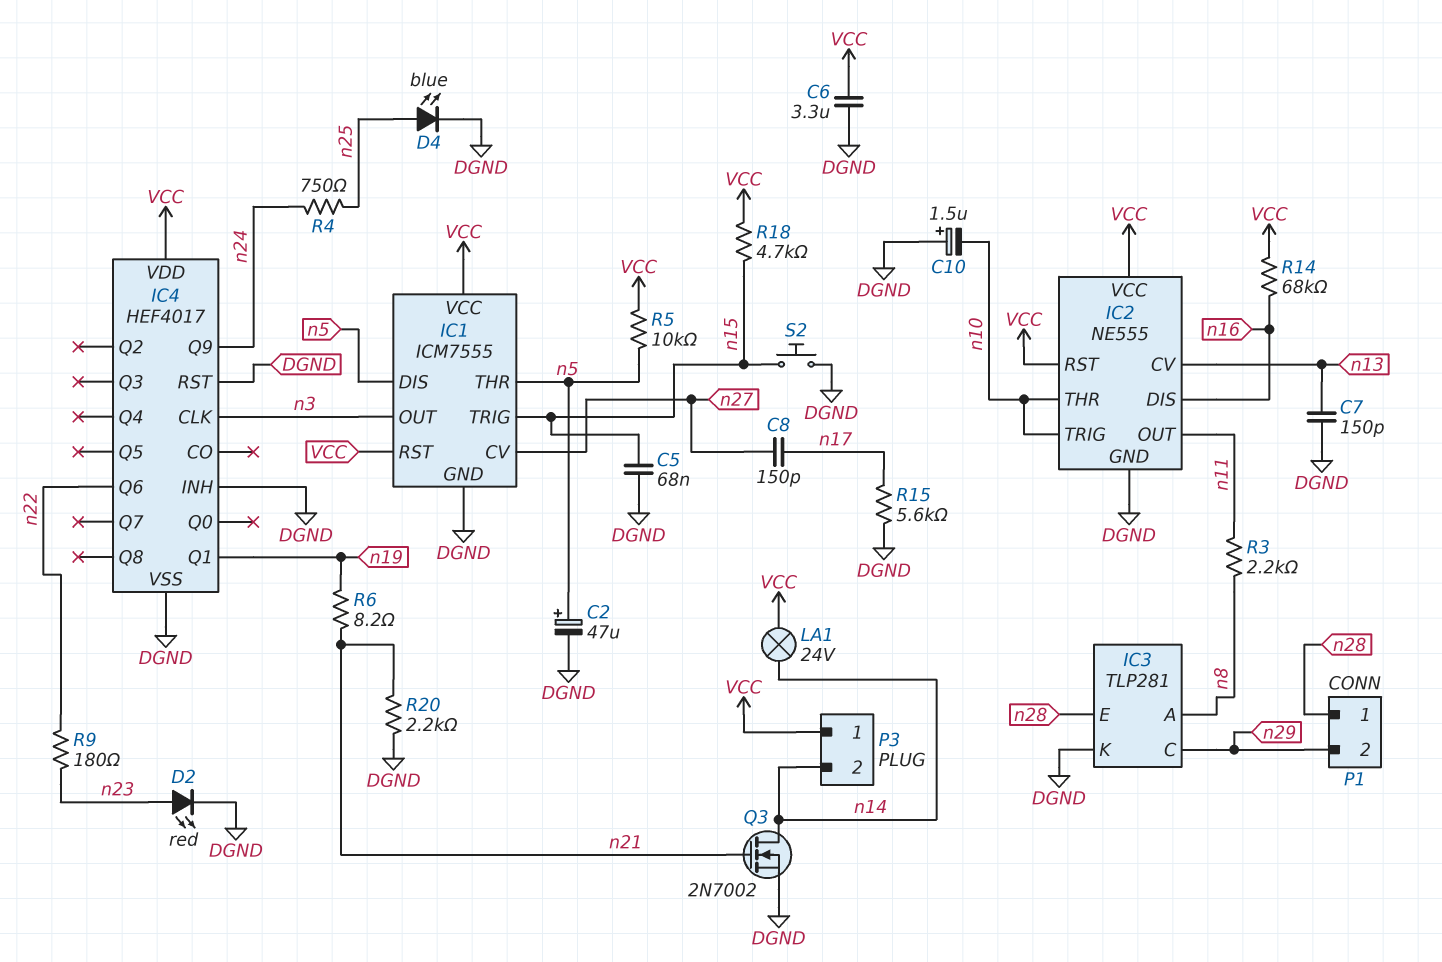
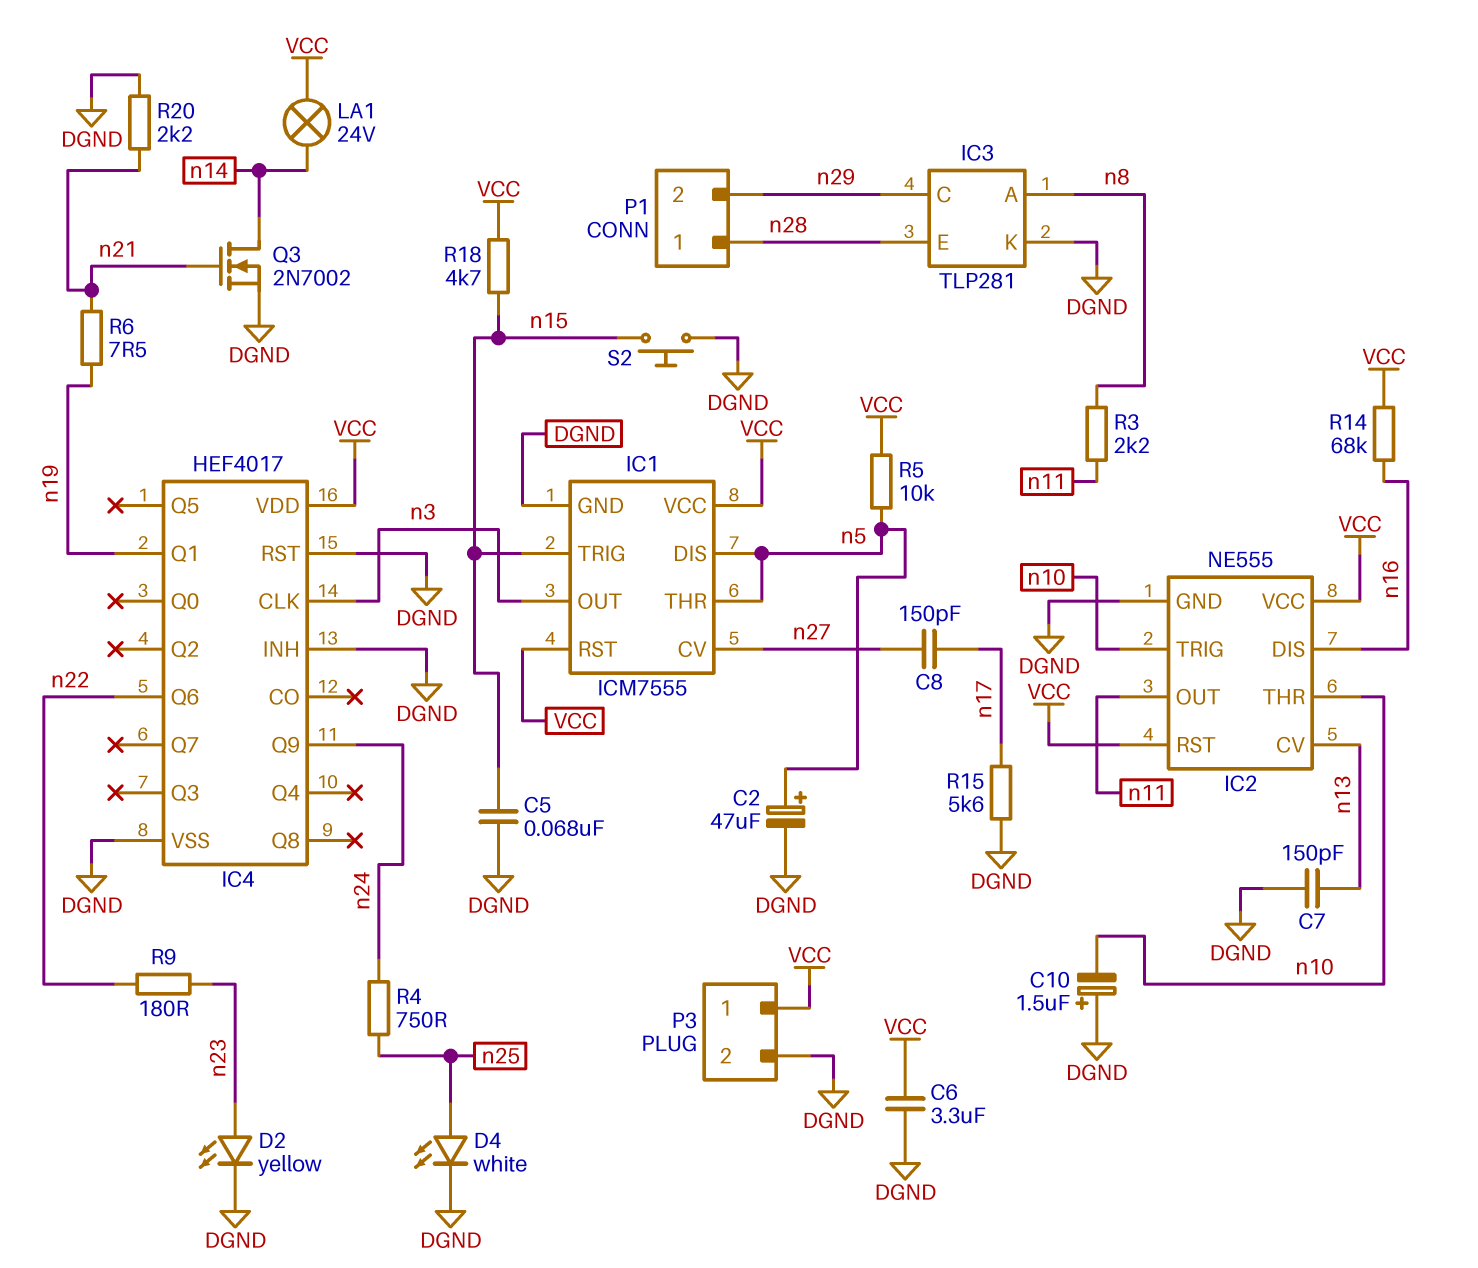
D2: LED red (A n23, K DGND) -> LED yellow (A n23, K DGND)
D4: LED blue (A n25, K DGND) -> LED white (A n25, K DGND)
P3 pin 2: n14 -> DGND
R6: 8.2 (n19, n21) -> 7.5 (n19, n21)

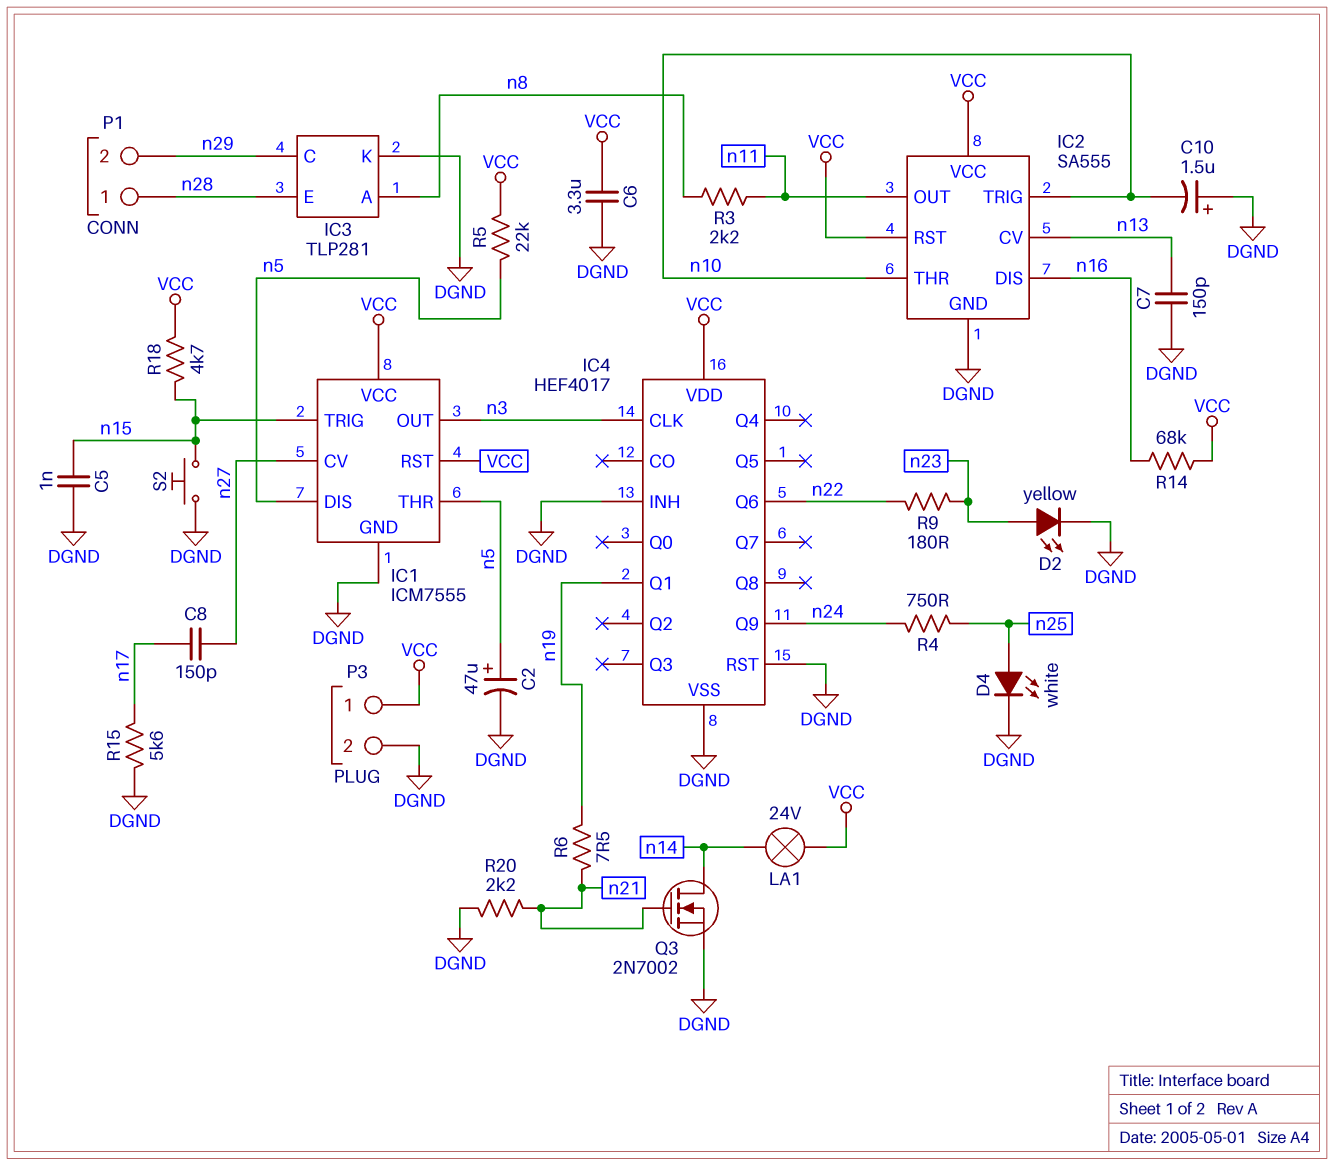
C5: 68nF (DGND, n15) -> 1nF (DGND, n15)
IC2: NE555 -> SA555
R5: 10k (VCC, n5) -> 22k (VCC, n5)

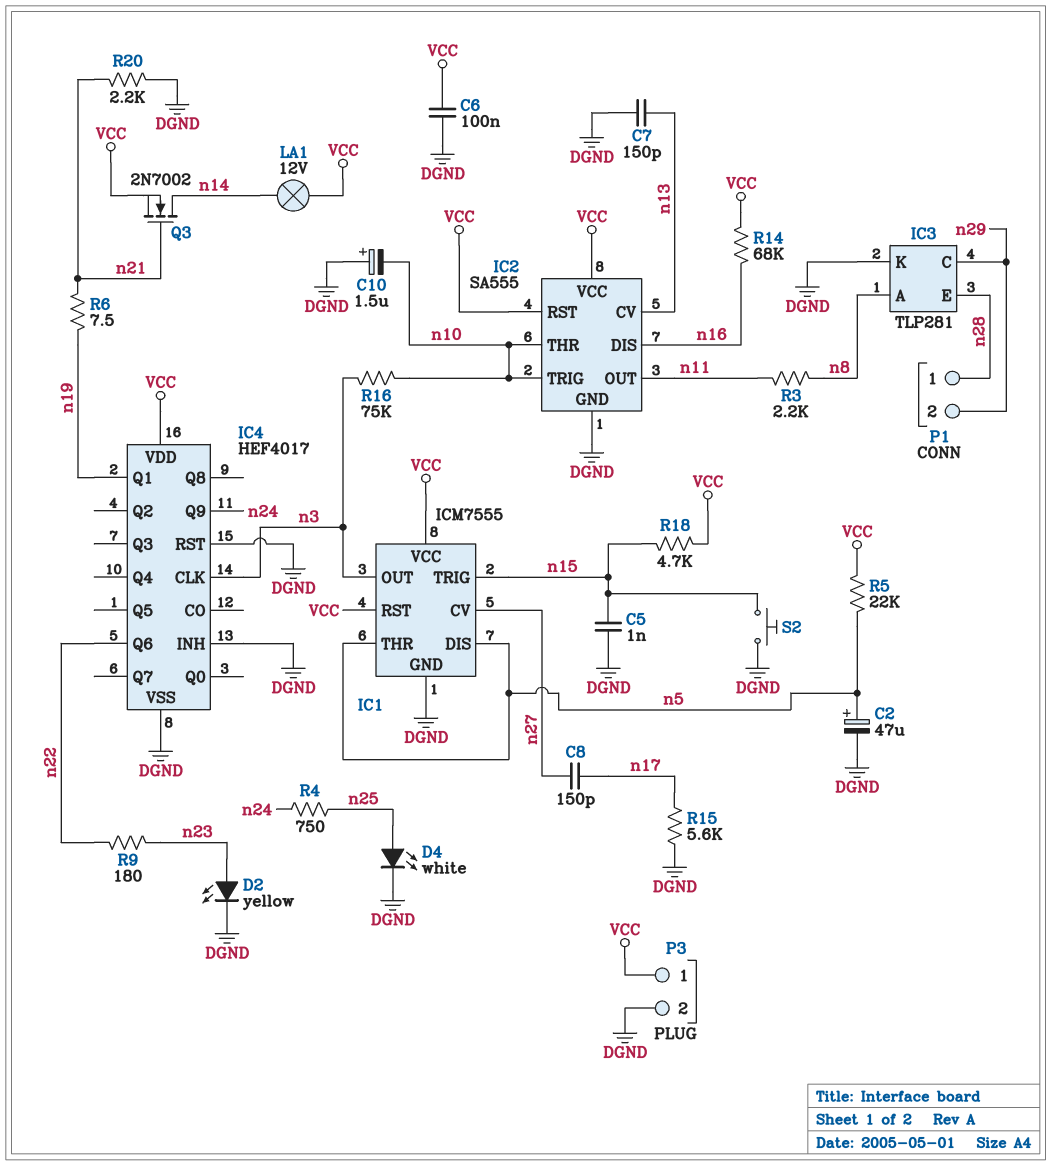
C6: 3.3uF (DGND, VCC) -> 100nF (DGND, VCC)
LA1: lamp 24V (VCC, n14) -> lamp 12V (VCC, n14)
Q3: NMOS 2N7002 (G n21, D n14, S DGND) -> NMOS 2N7002 (G n21, D n14, S VCC)
R16: none -> 75k (n3, n10)

